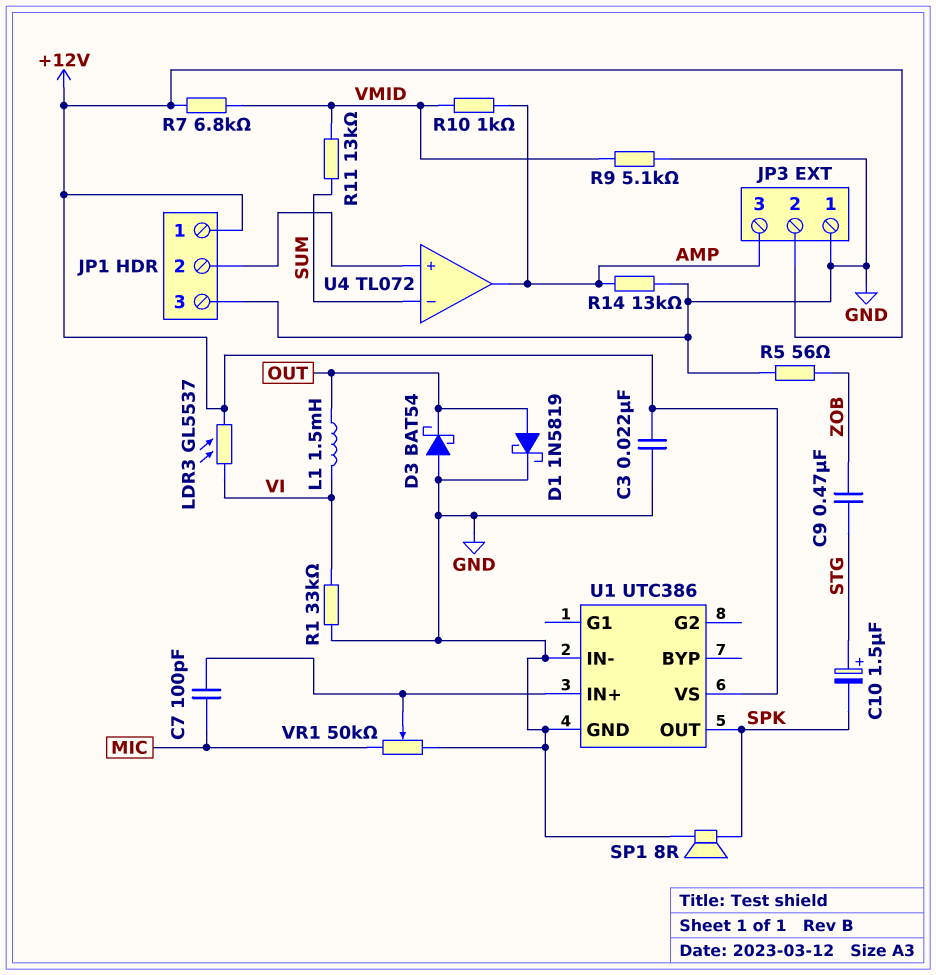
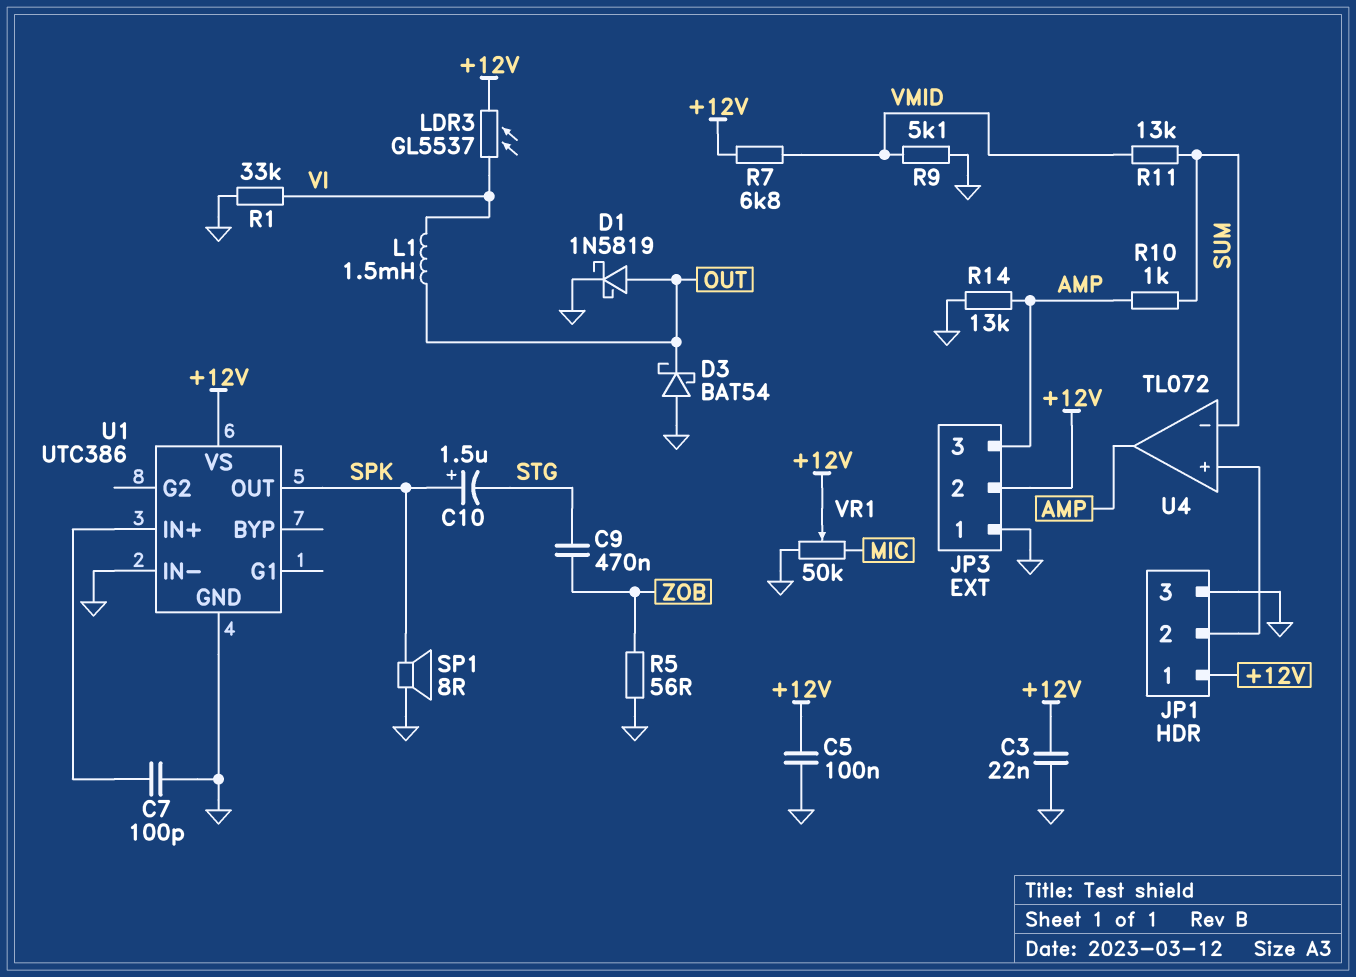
C5: none -> 100nF (+12V, GND)
C7: 100pF (MIC, U1/IN+) -> 100pF (GND, U1/IN+)
C10: 1.5uF (plus STG, minus SPK) -> 1.5uF (plus SPK, minus STG)
R10: 1k (AMP, VMID) -> 1k (AMP, SUM)
VR1: 50k (GND, MIC, wiper U1/IN+) -> 50k (GND, MIC, wiper +12V)

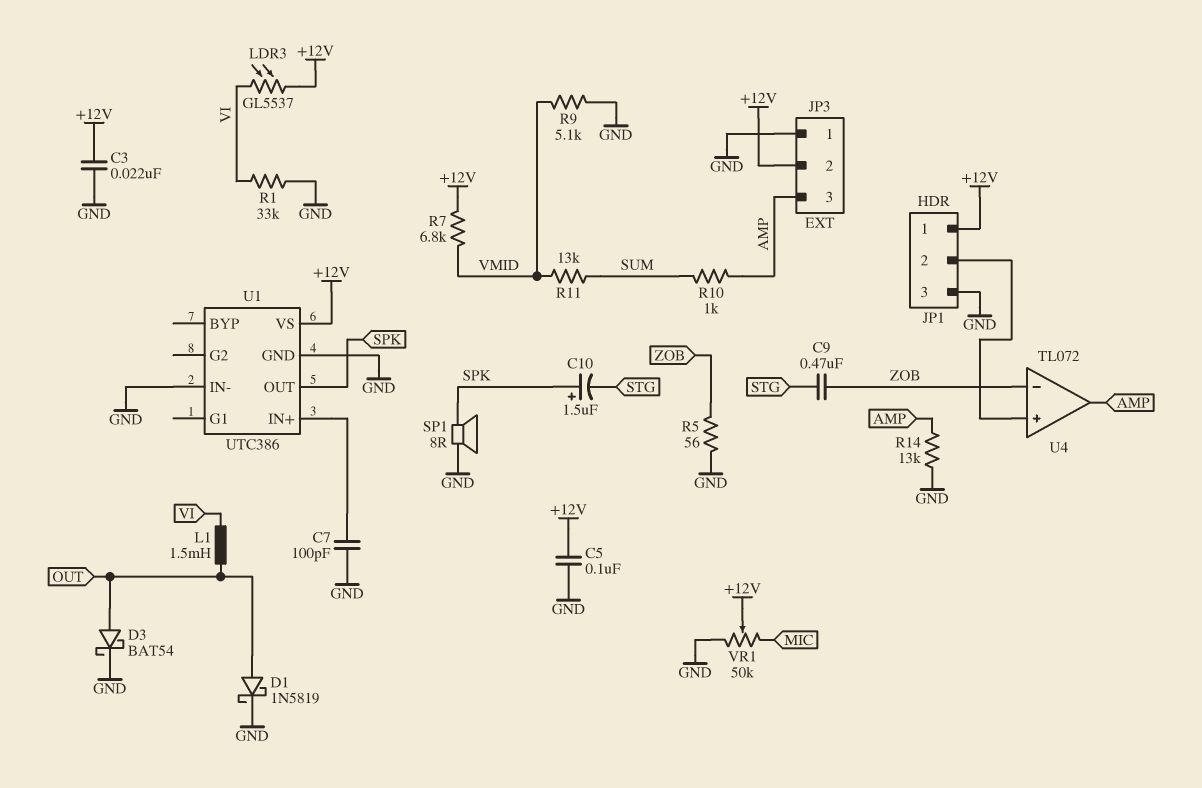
D3: schottky BAT54 (A GND, K OUT) -> schottky BAT54 (A OUT, K GND)
U4 pin in-: SUM -> ZOB

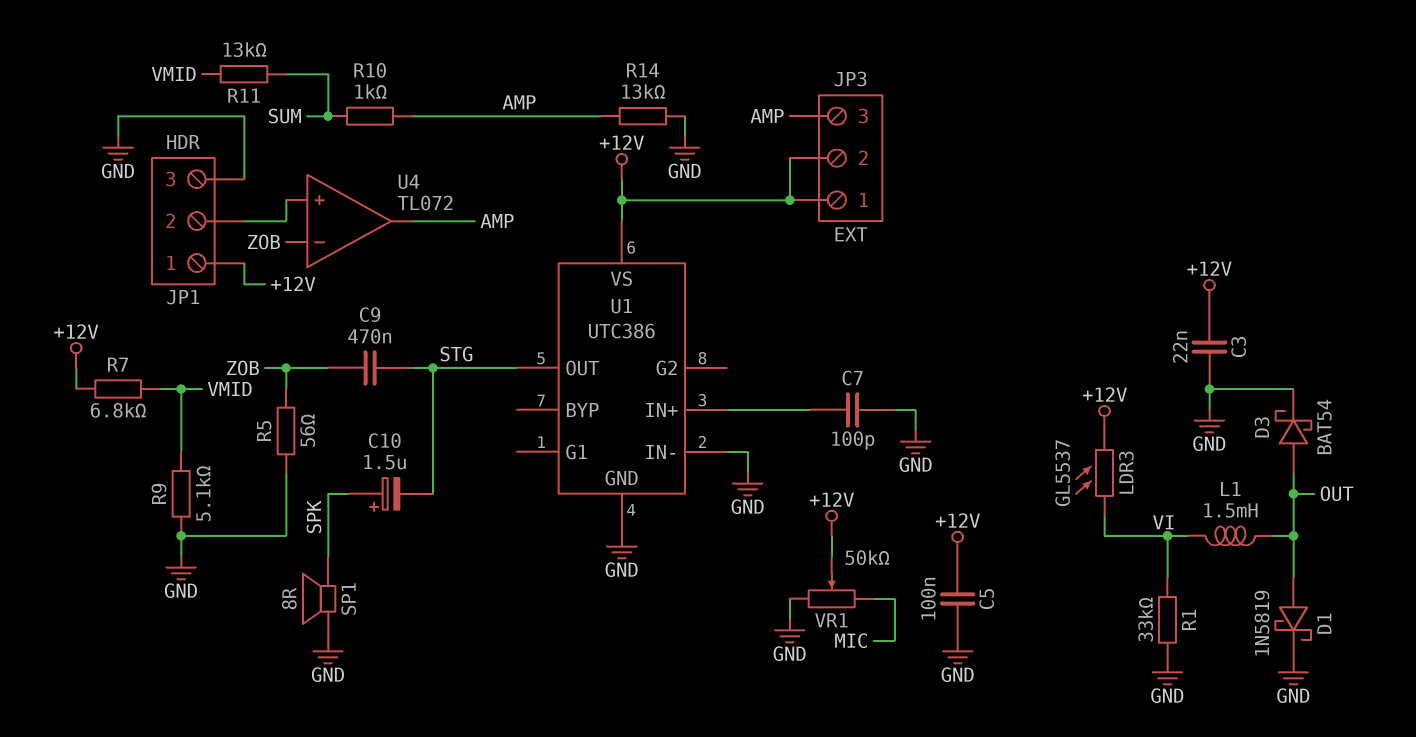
JP3 pin 1: GND -> +12V
U1 pin OUT: SPK -> STG

